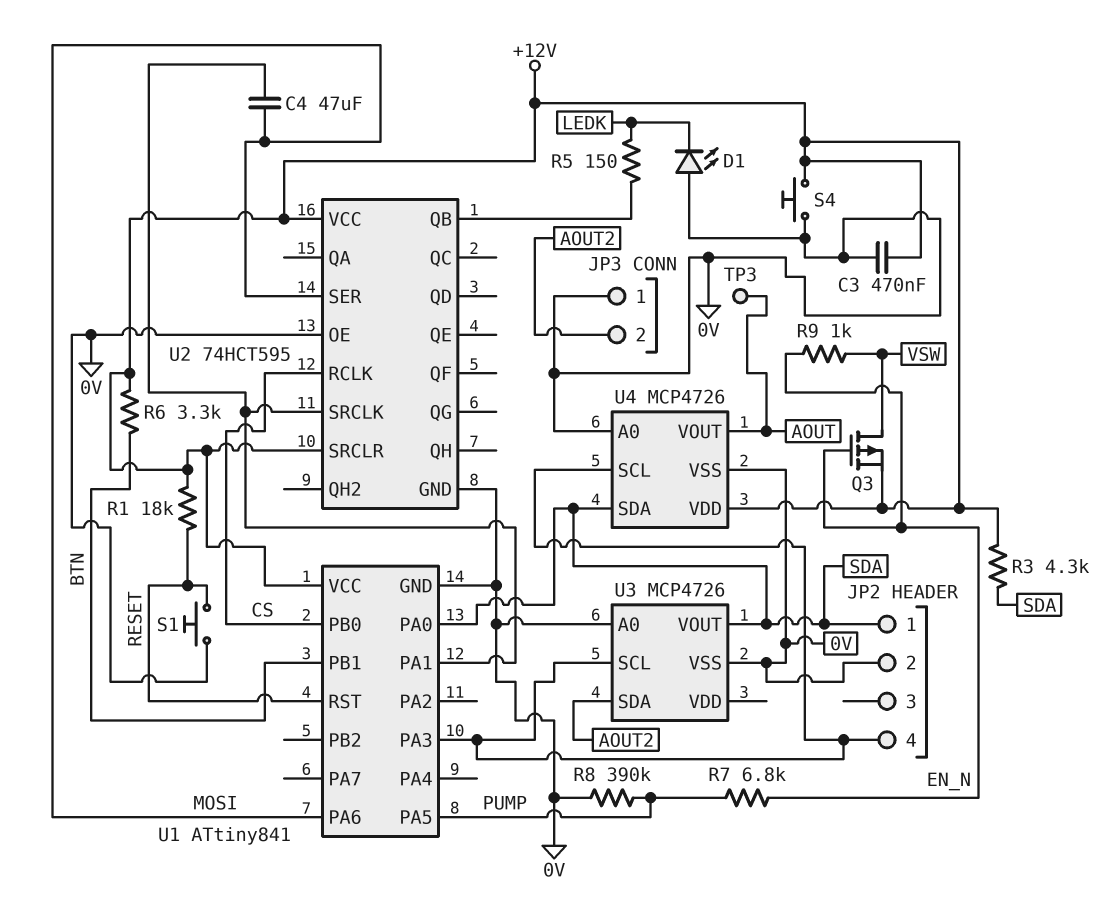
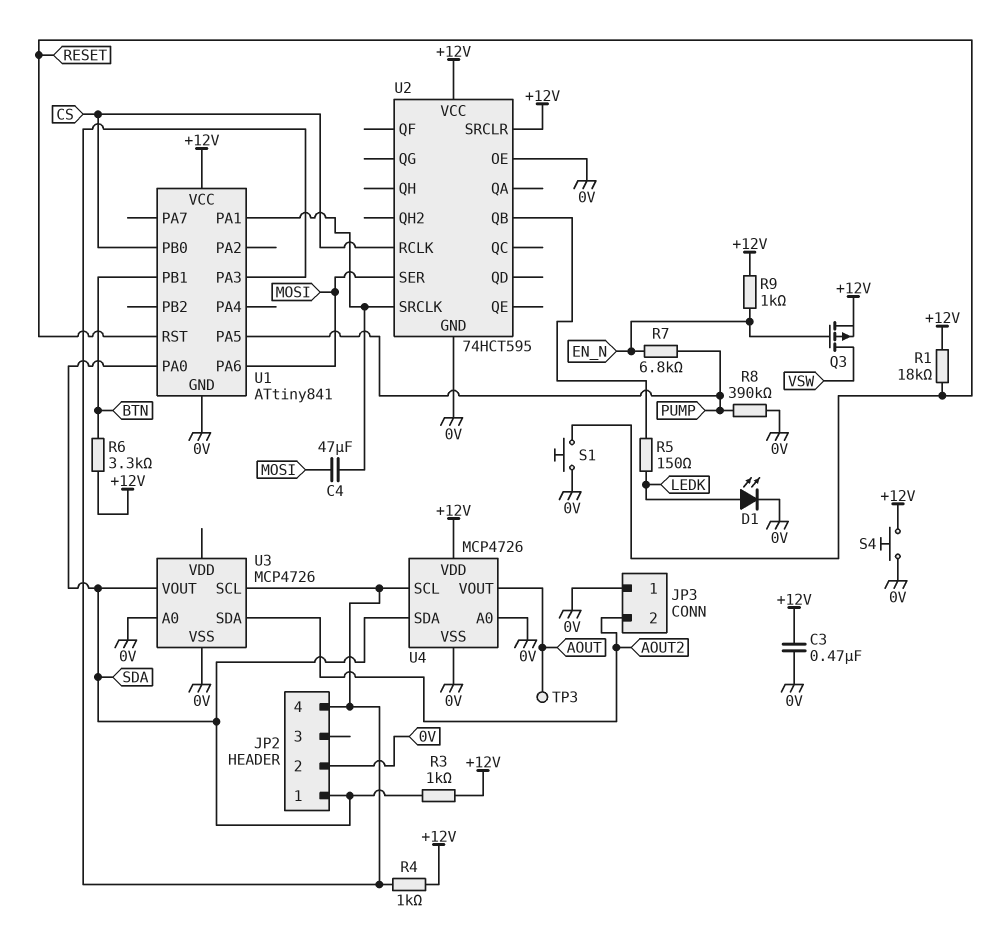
D1: LED (A 0V, K LEDK) -> LED (A LEDK, K 0V)
R3: 4.3k (+12V, SDA) -> 1k (+12V, SDA)
R4: none -> 1k (+12V, JP2/4)
R9: 1k (EN_N, VSW) -> 1k (+12V, EN_N)

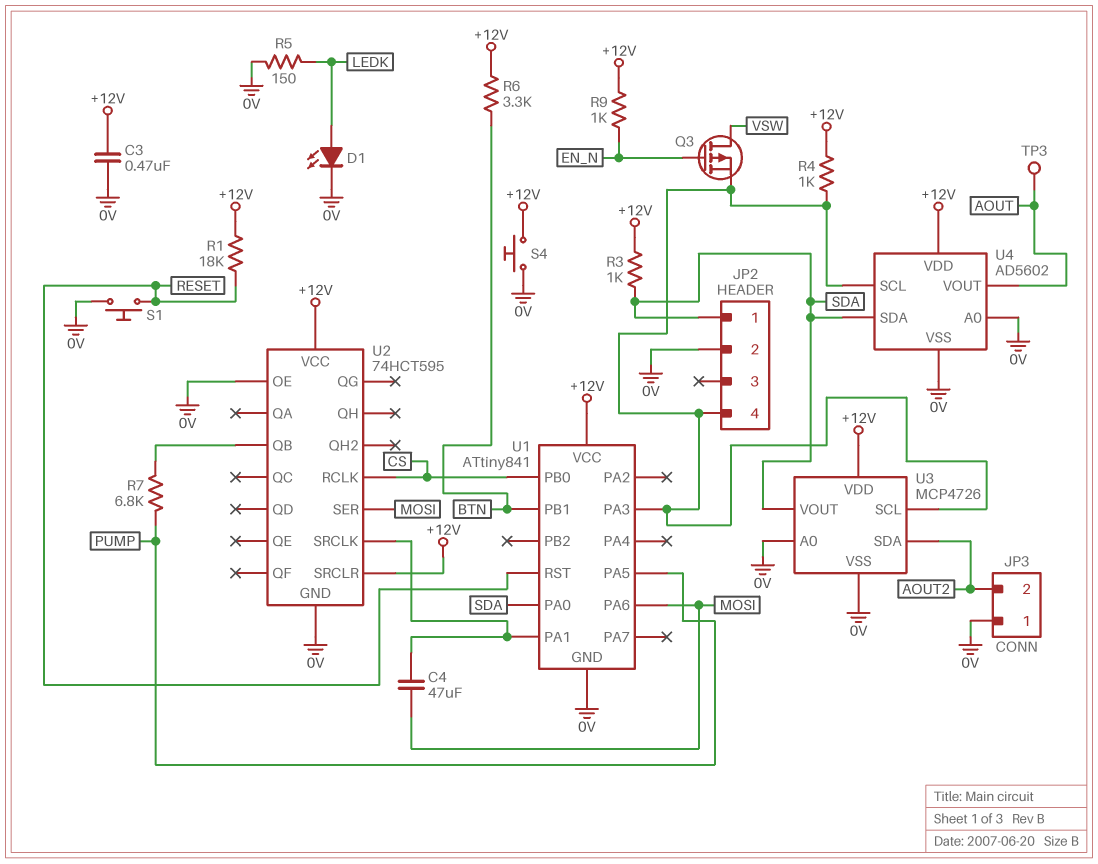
Q3: PMOS (G EN_N, D VSW, S +12V) -> PMOS (G EN_N, D VSW, S JP2/4)
R5: 150 (LEDK, U2/QB) -> 150 (0V, LEDK)
R7: 6.8k (EN_N, PUMP) -> 6.8k (PUMP, U2/QB)
R8: 390k (0V, PUMP) -> none
U3 pin VDD: none -> +12V
U4: MCP4726 -> AD5602

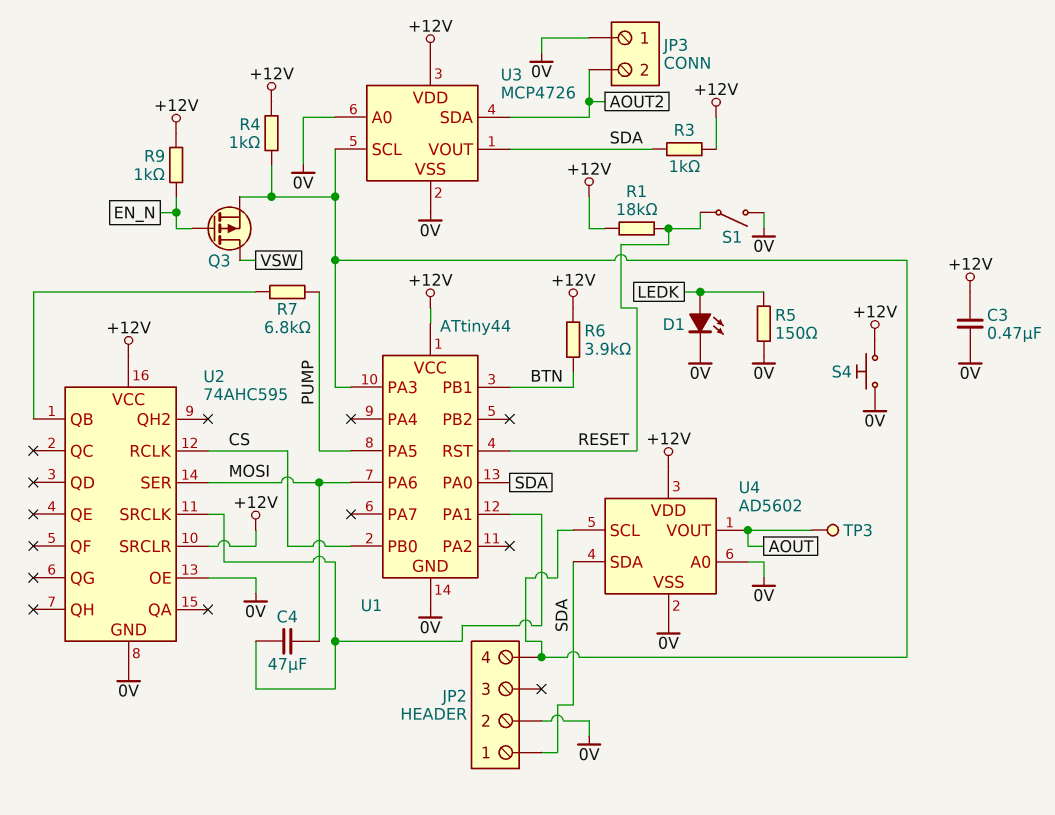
R6: 3.3k (+12V, BTN) -> 3.9k (+12V, BTN)
S1: button (0V, RESET) -> switch (0V, RESET)
U1: ATtiny841 -> ATtiny44
U2: 74HCT595 -> 74AHC595

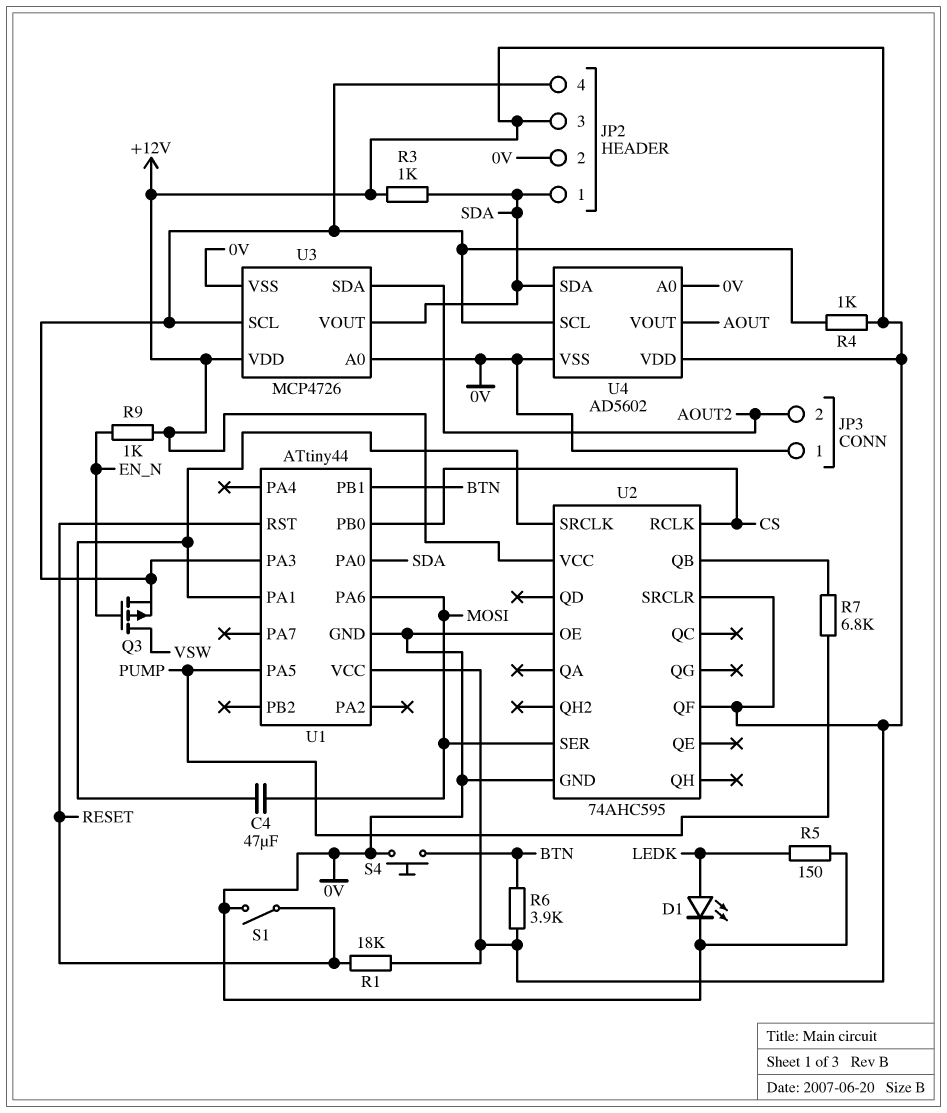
C3: 470nF (+12V, 0V) -> none
JP2 pin 3: none -> +12V
S4: button (+12V, 0V) -> button (0V, BTN)
TP3: test point (AOUT) -> none
U2 pin QF: none -> +12V

